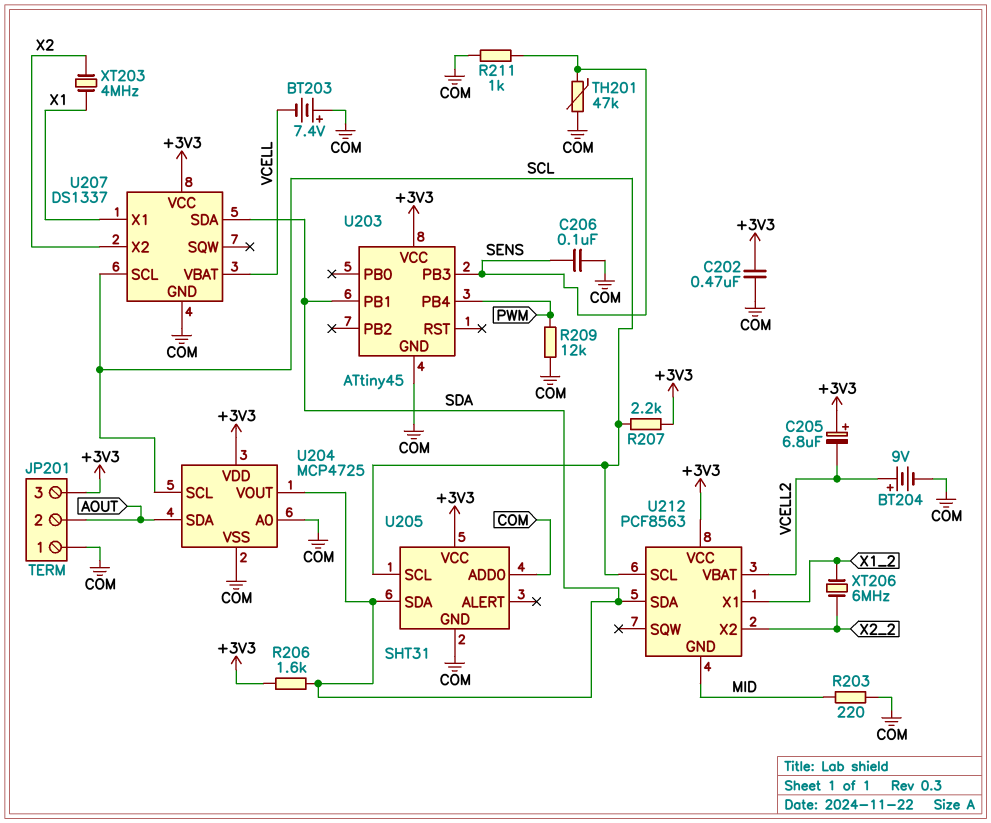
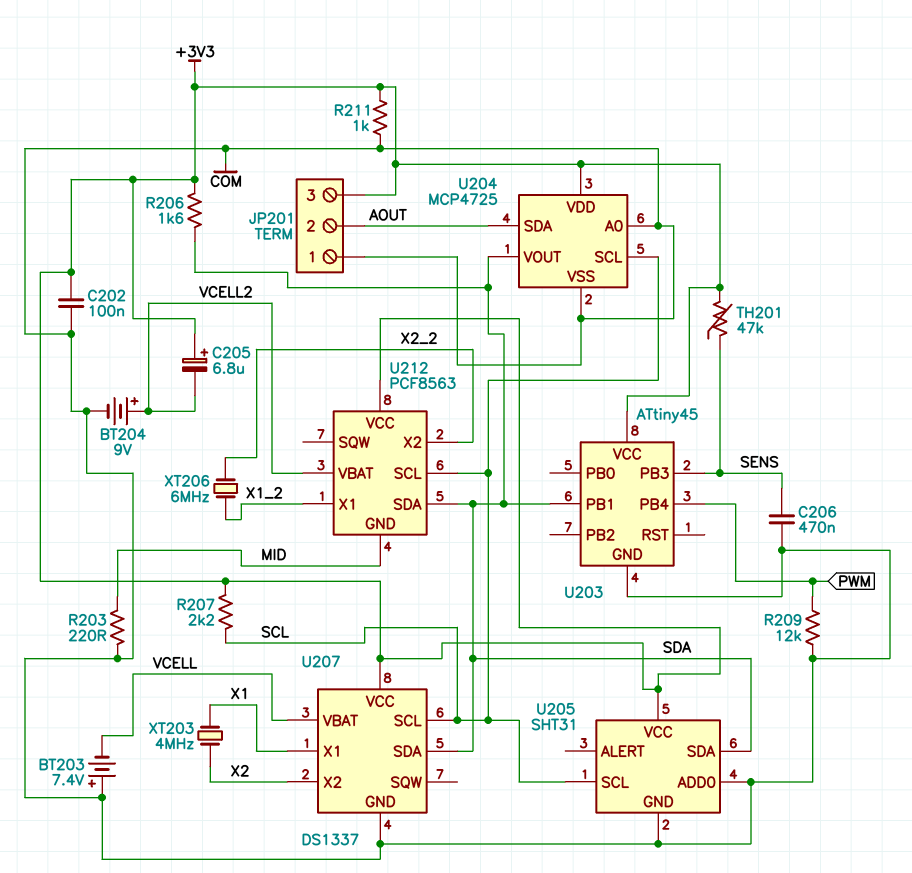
C202: 470nF (+3V3, COM) -> 100nF (+3V3, COM)
C206: 100nF (COM, SENS) -> 470nF (COM, SENS)
R211: 1k (COM, SENS) -> 1k (+3V3, COM)
TH201: 47k (COM, SENS) -> 47k (+3V3, SENS)

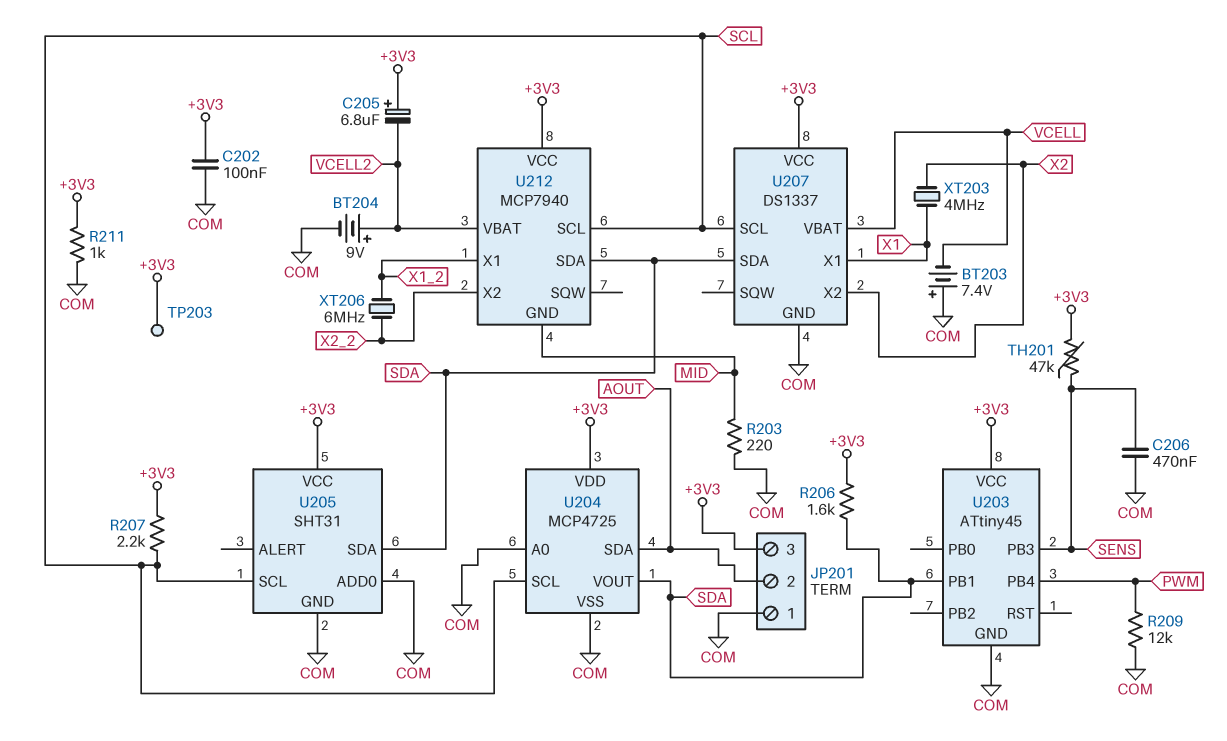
TP203: none -> test point (+3V3)
U212: PCF8563 -> MCP7940

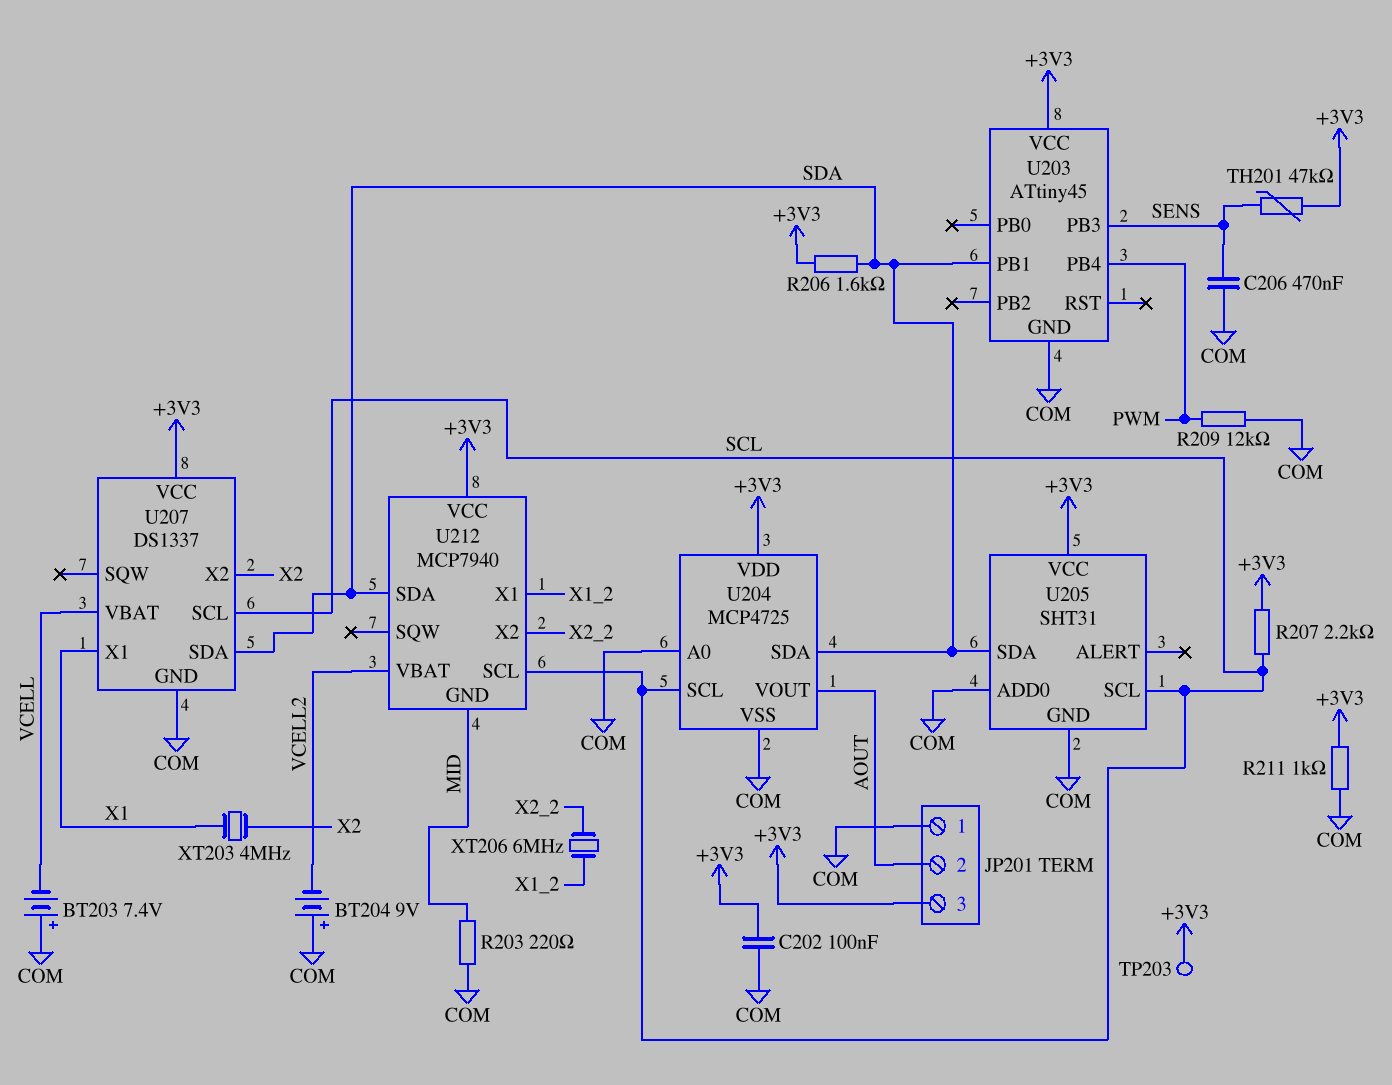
BT204: 9V (plus VCELL2, minus COM) -> 9V (plus COM, minus VCELL2)
C205: 6.8uF (plus +3V3, minus VCELL2) -> none
U204 pin SDA: AOUT -> SDA
U204 pin VOUT: SDA -> AOUT

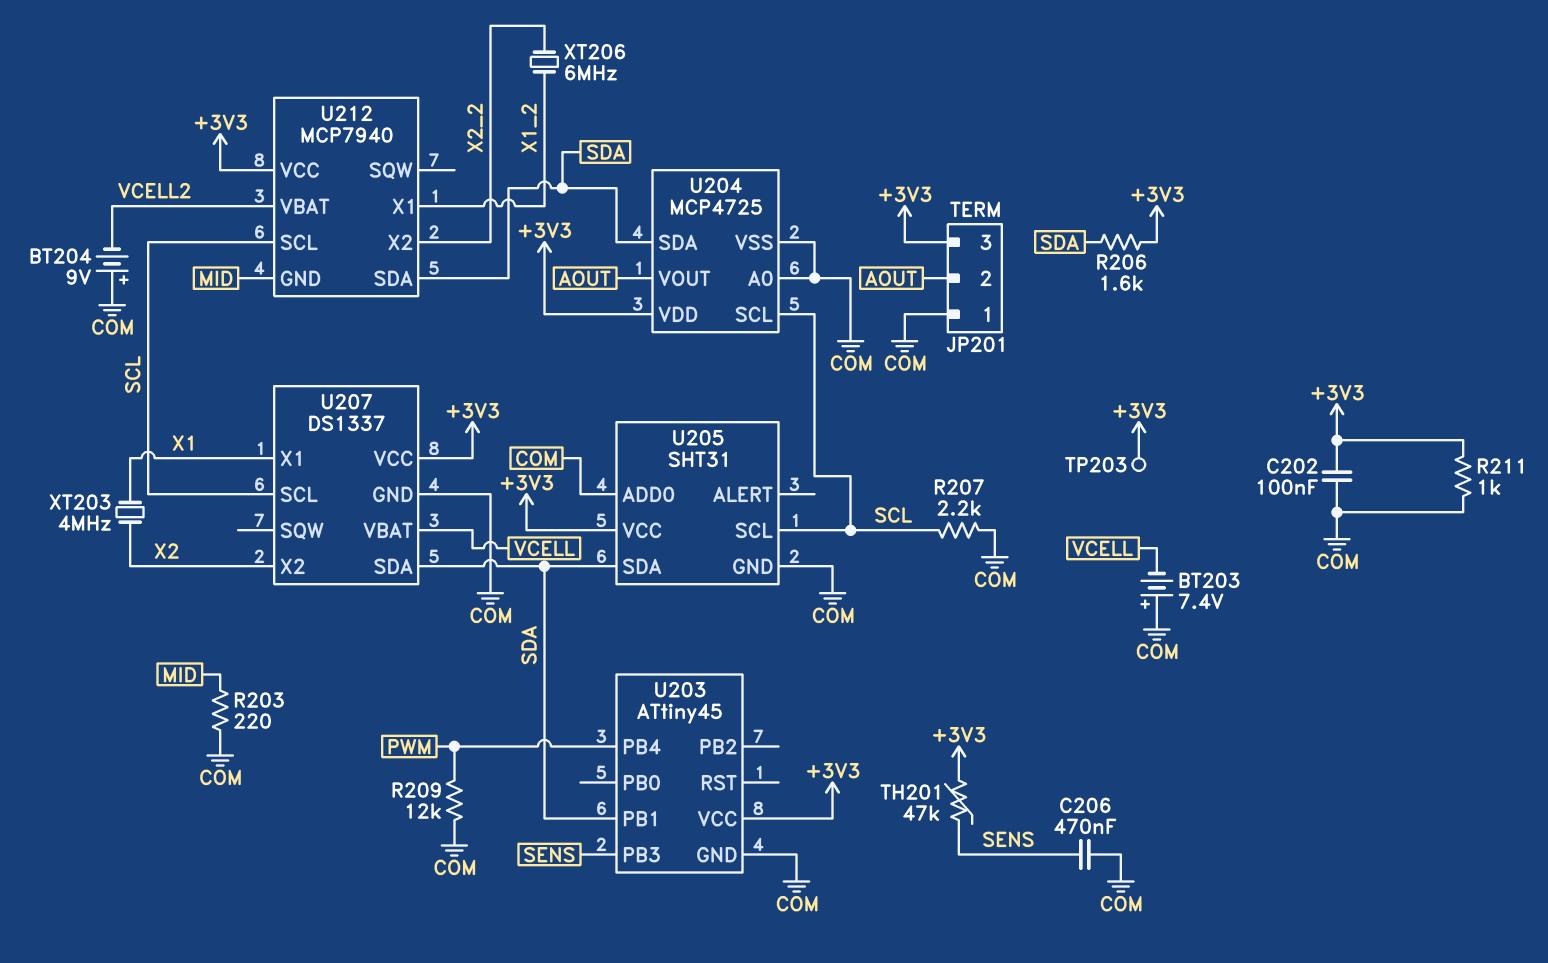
R207: 2.2k (+3V3, SCL) -> 2.2k (COM, SCL)

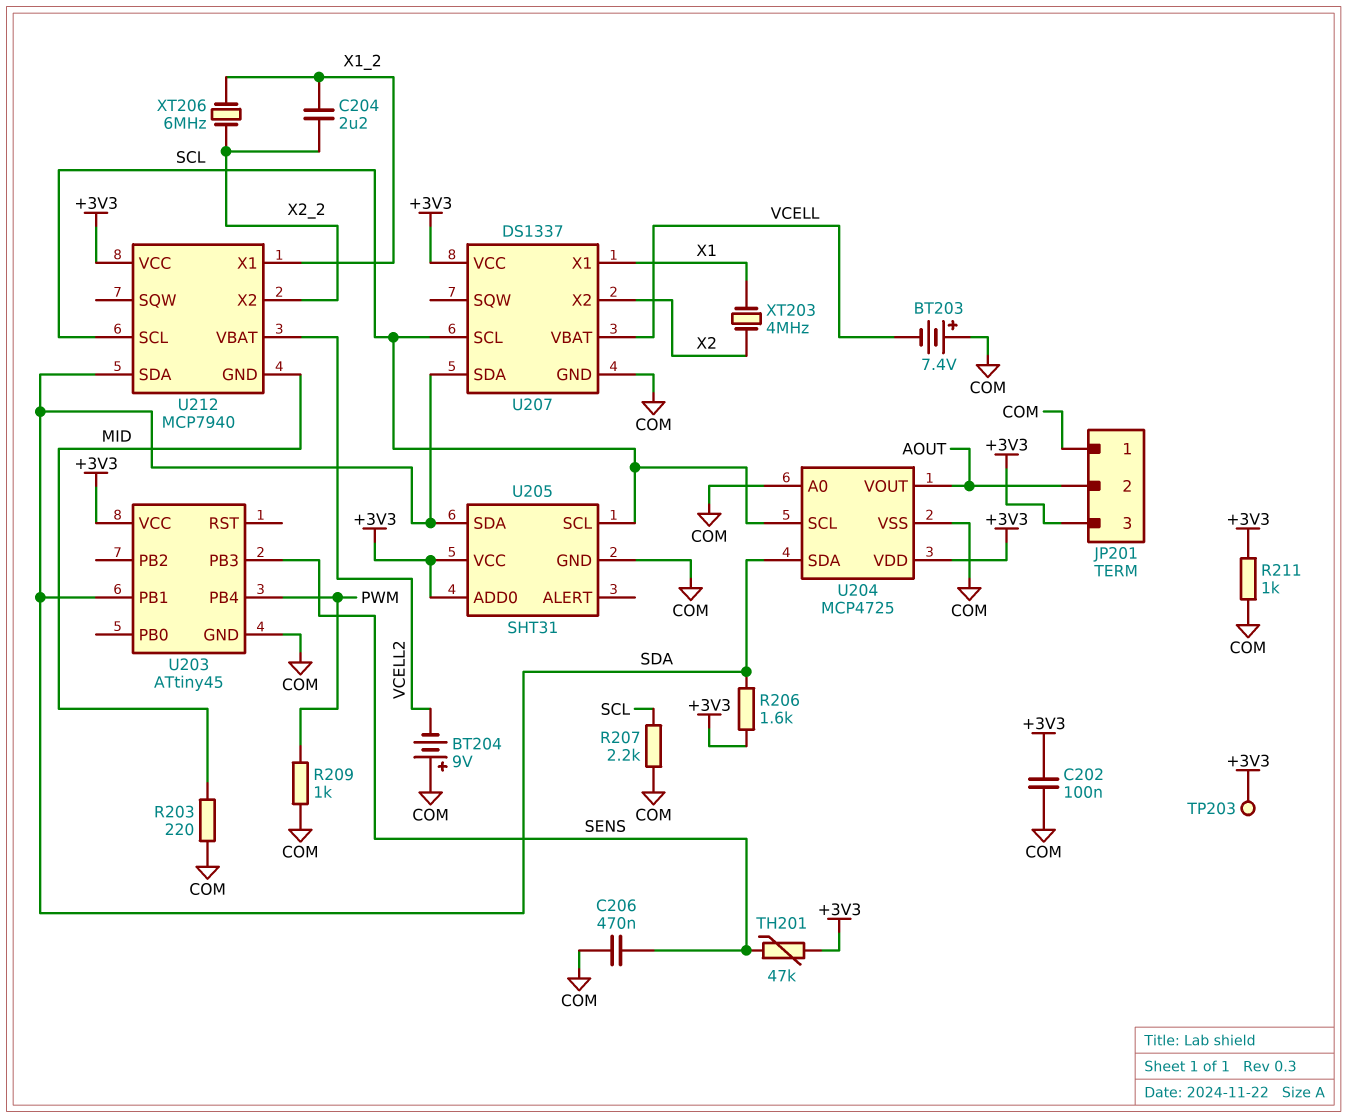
C204: none -> 2.2uF (X1_2, X2_2)
R209: 12k (COM, PWM) -> 1k (COM, PWM)
U205 pin ADD0: COM -> +3V3

